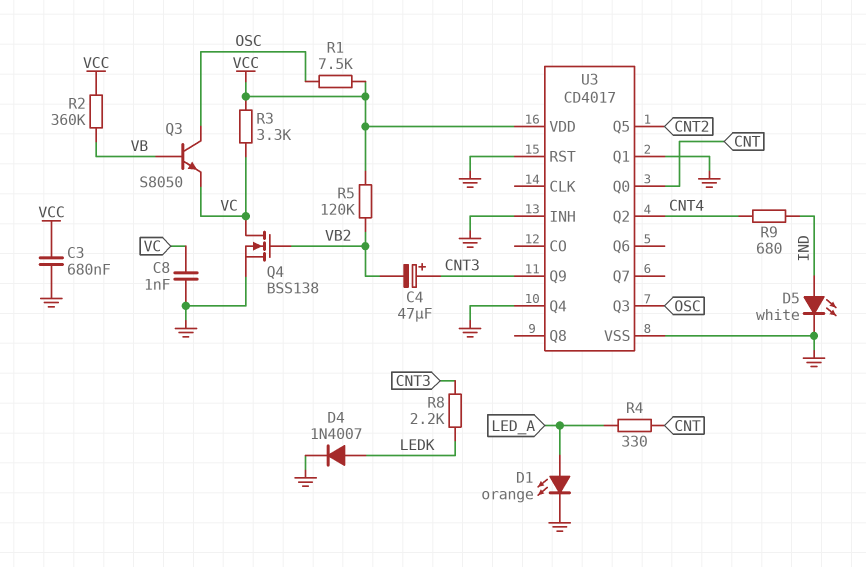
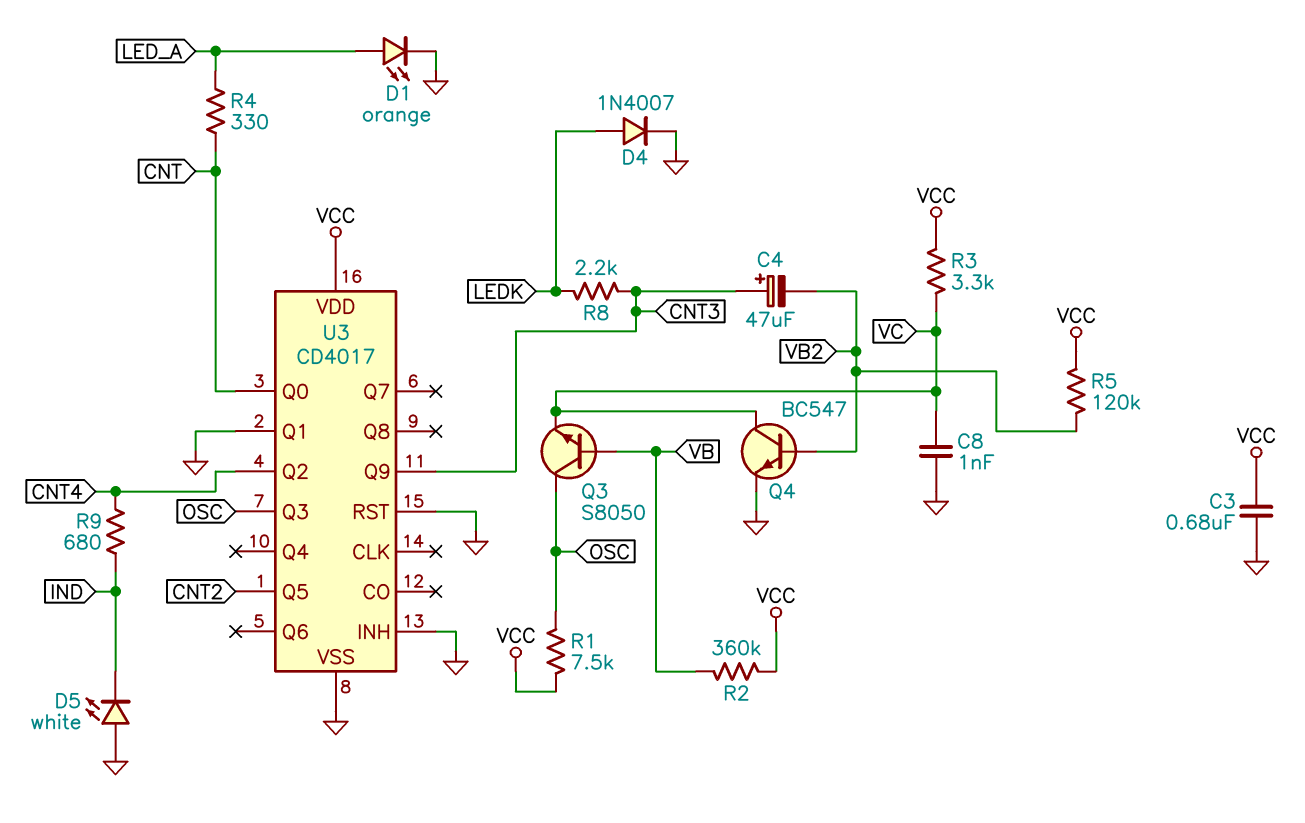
D5: LED white (A IND, K GND) -> LED white (A GND, K IND)
Q4: NMOS BSS138 (G VB2, D VC, S GND) -> NPN BC547 (B VB2, C VC, E GND)
U3 pin Q4: GND -> none

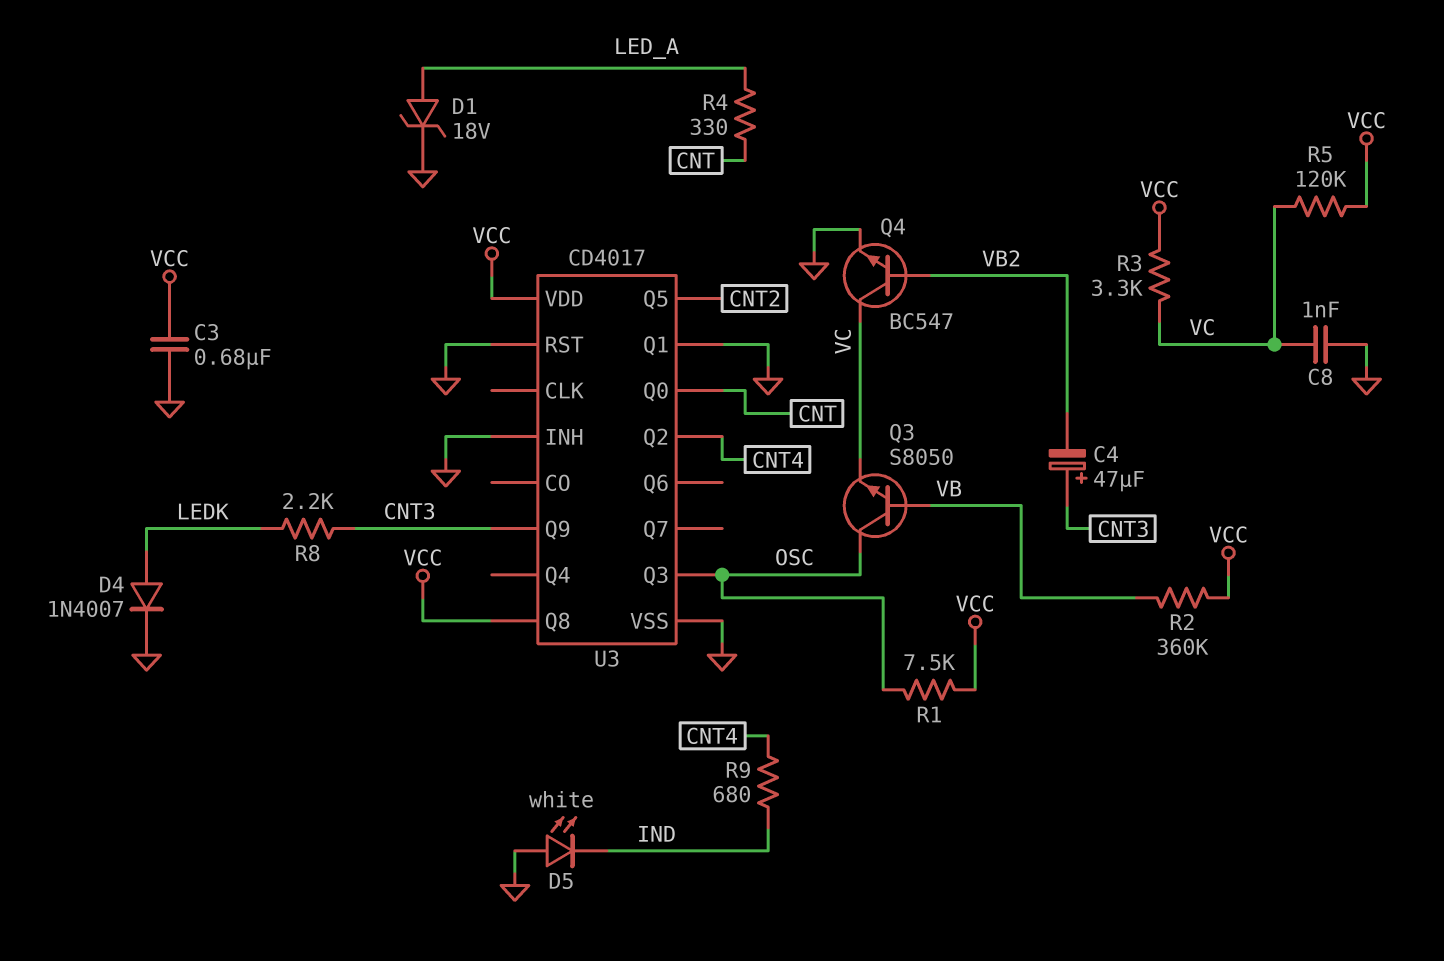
D1: LED orange (A LED_A, K GND) -> zener 18V (A LED_A, K GND)
R5: 120k (VB2, VCC) -> 120k (VC, VCC)
U3 pin Q8: none -> VCC

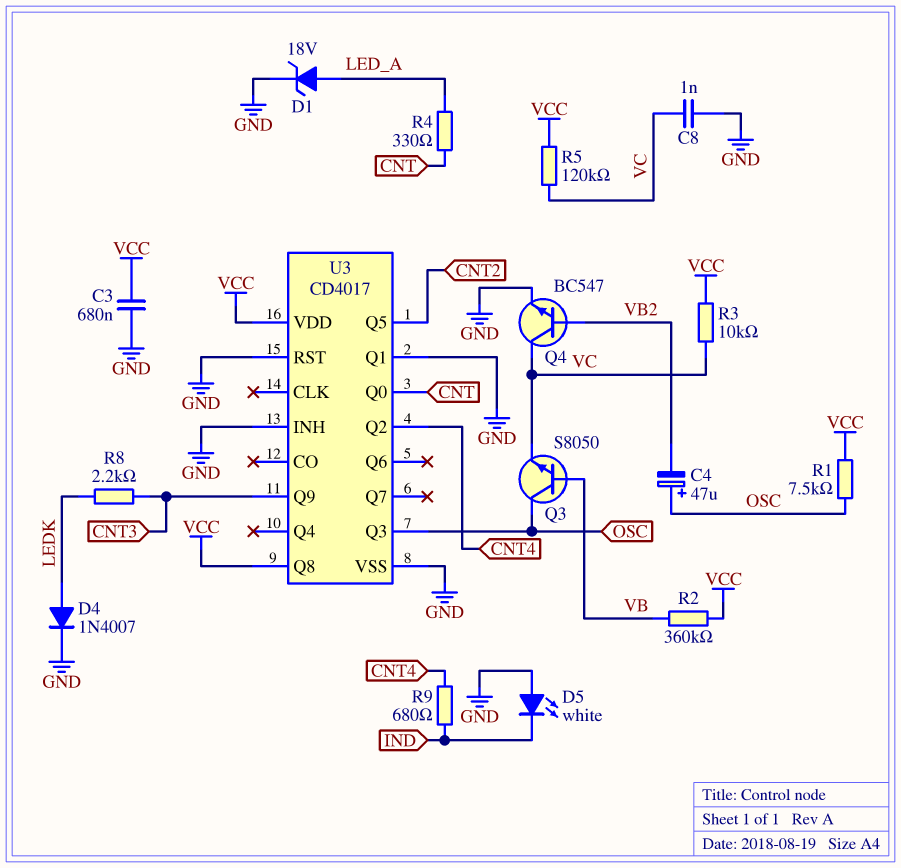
C4: 47uF (plus CNT3, minus VB2) -> 47uF (plus OSC, minus VB2)
R3: 3.3k (VC, VCC) -> 10k (VC, VCC)

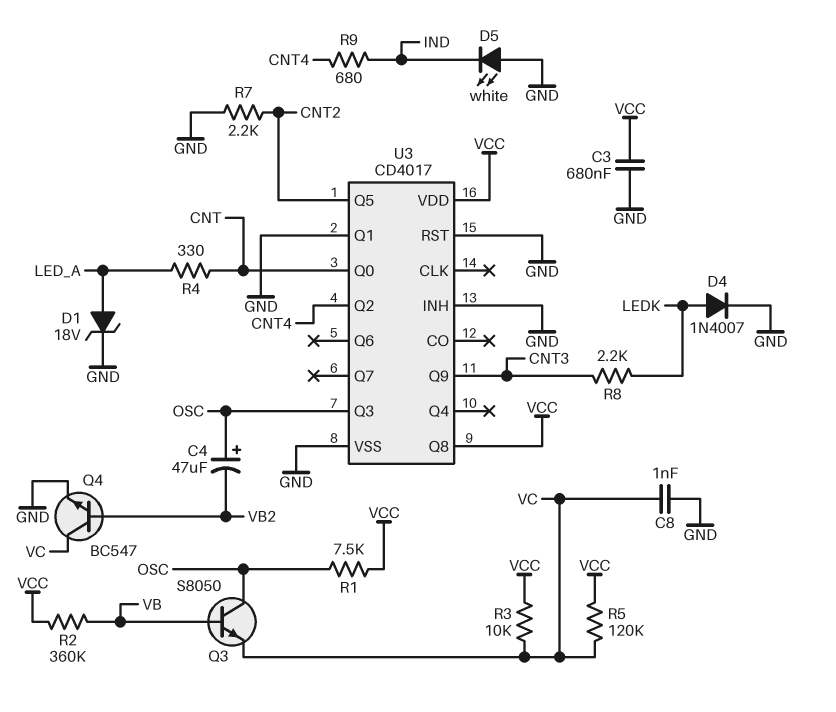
R7: none -> 2.2k (CNT2, GND)

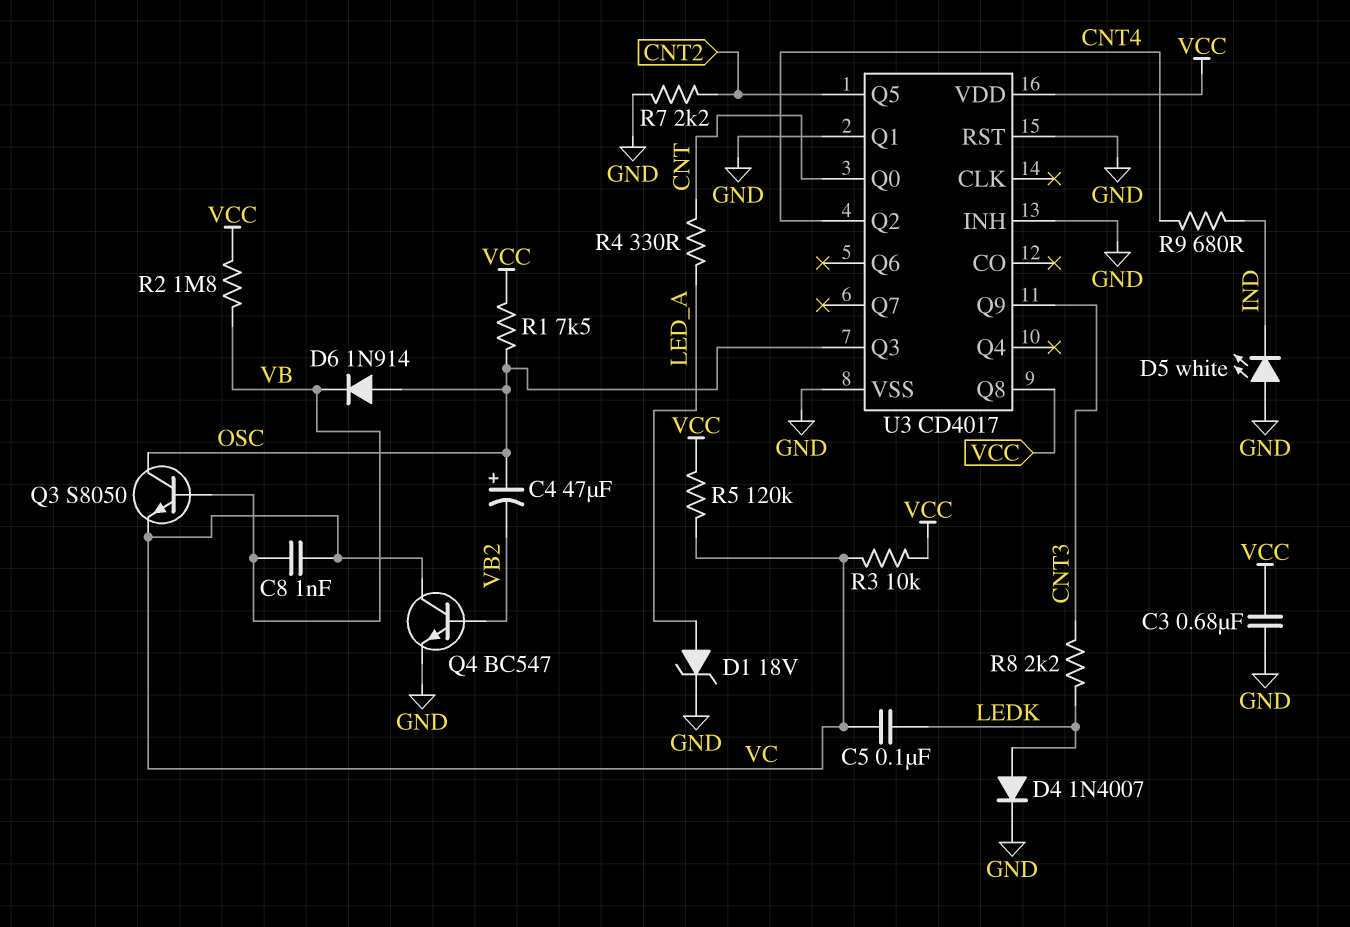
C5: none -> 100nF (LEDK, VC)
C8: 1nF (GND, VC) -> 1nF (VB, VC)
D6: none -> diode 1N914 (A OSC, K VB)
R2: 360k (VB, VCC) -> 1.8M (VB, VCC)

